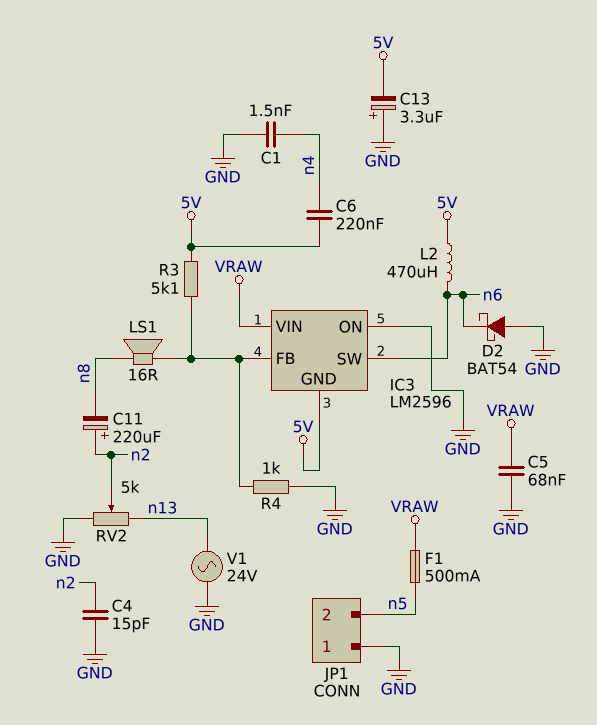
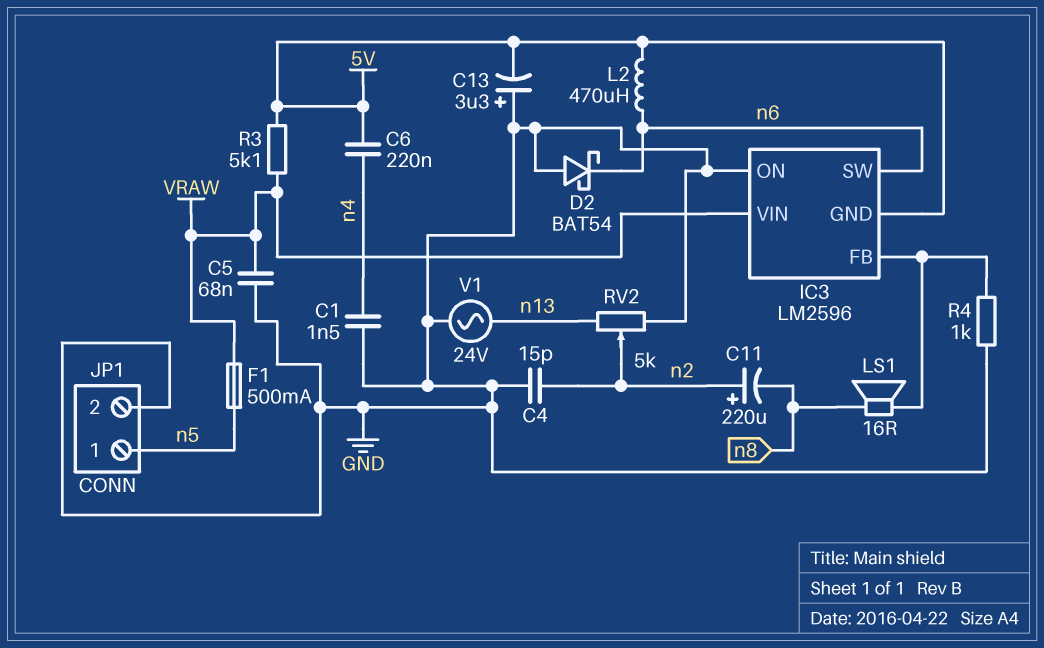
JP1 pin 1: GND -> n5
JP1 pin 2: n5 -> GND
R3: 5.1k (5V, IC3/FB) -> 5.1k (5V, VRAW)

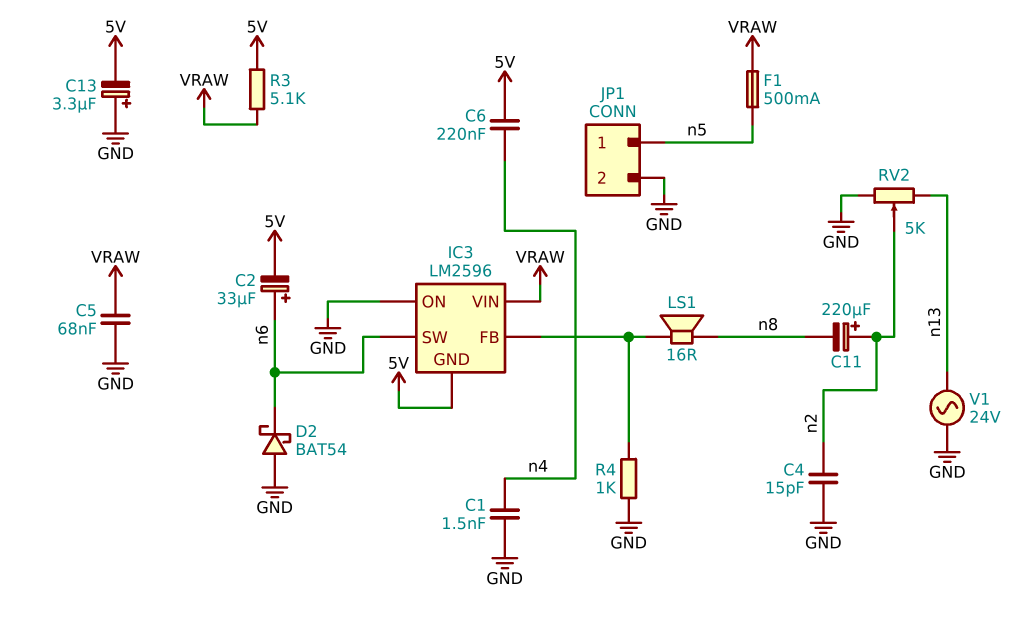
C2: none -> 33uF (plus n6, minus 5V)
L2: 470uH (5V, n6) -> none

